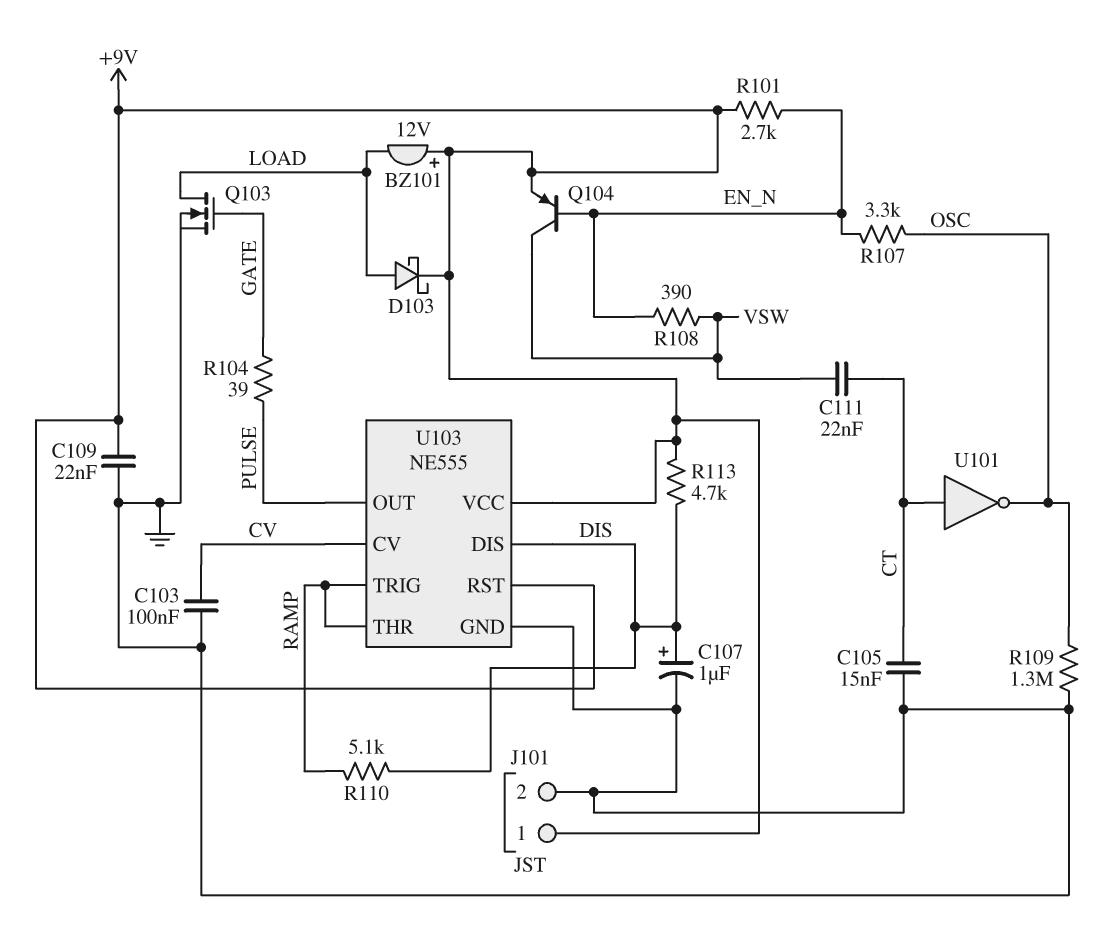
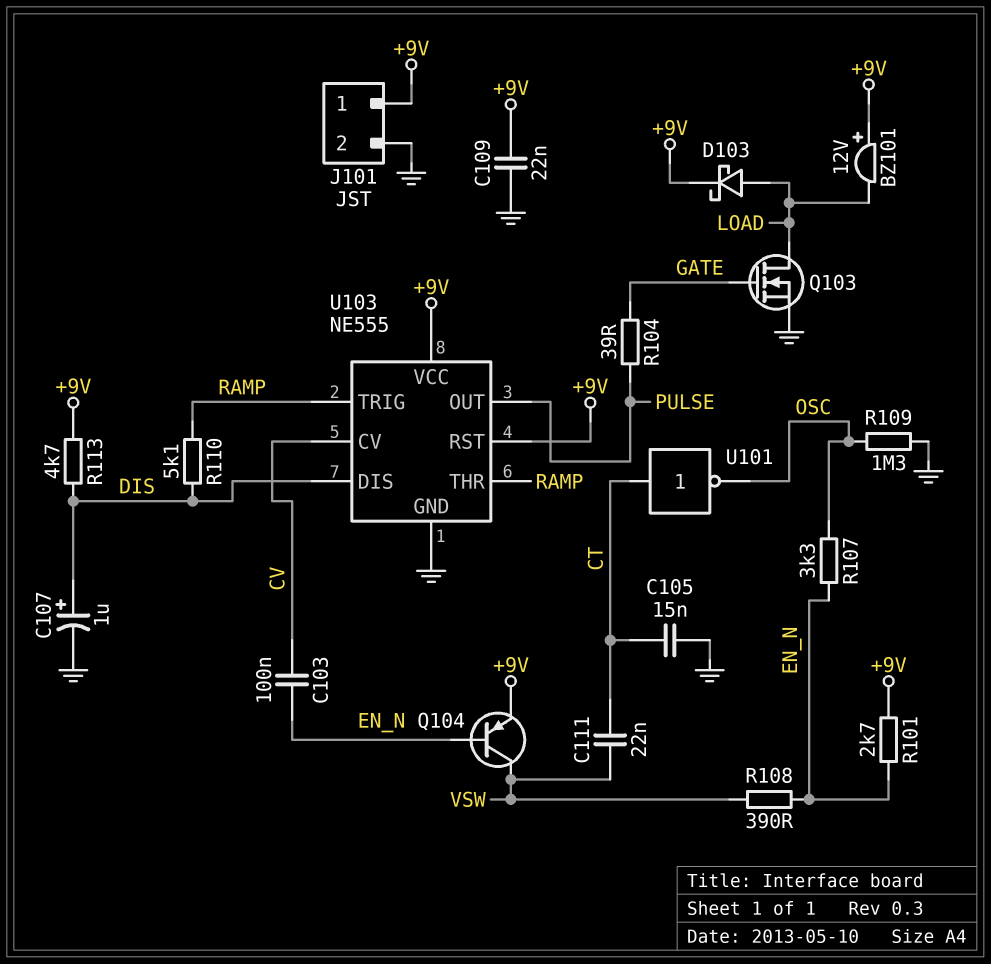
C103: 100nF (CV, GND) -> 100nF (CV, EN_N)

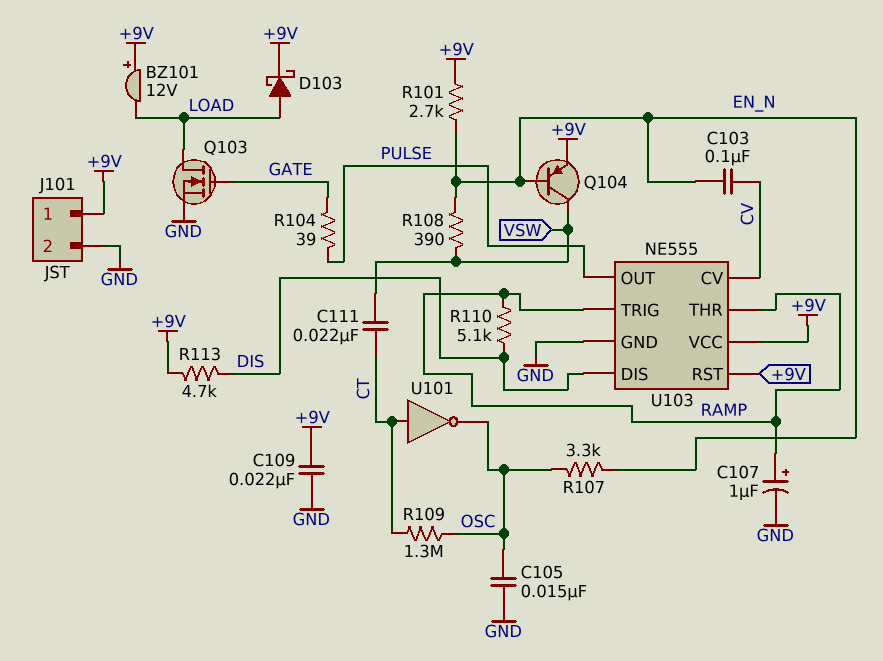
C105: 15nF (CT, GND) -> 15nF (GND, OSC)
C107: 1uF (plus DIS, minus GND) -> 1uF (plus RAMP, minus GND)
R109: 1.3M (GND, OSC) -> 1.3M (CT, OSC)

